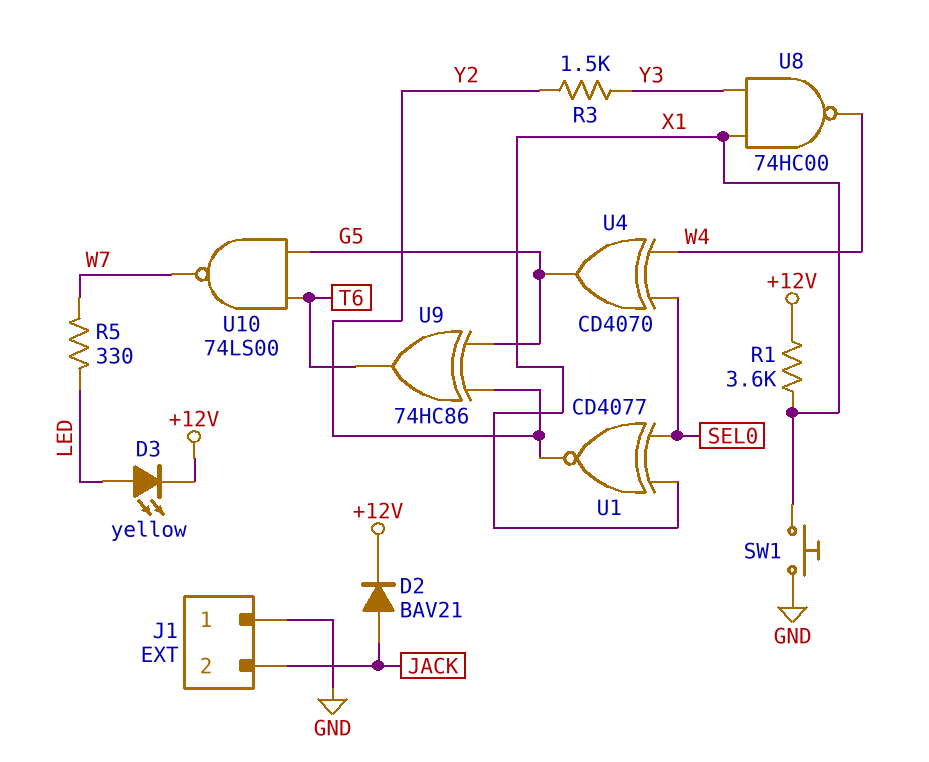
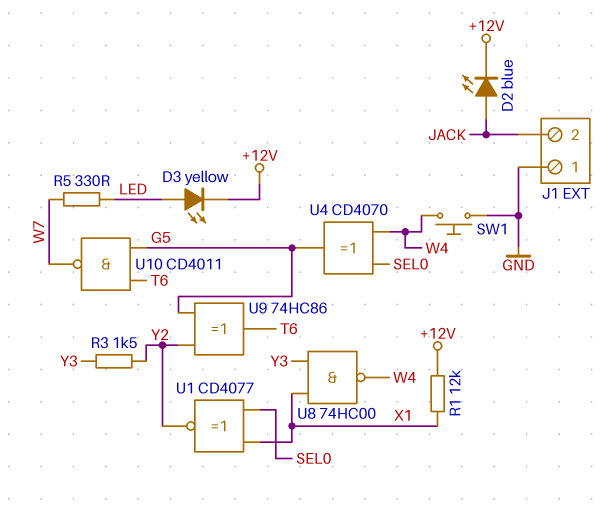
D2: diode BAV21 (A JACK, K +12V) -> LED blue (A JACK, K +12V)
R1: 3.6k (+12V, X1) -> 12k (+12V, X1)
SW1: button (GND, X1) -> button (GND, W4)
U10: NAND 74LS00 (in G5, in T6, out W7) -> NAND CD4011 (in G5, in T6, out W7)

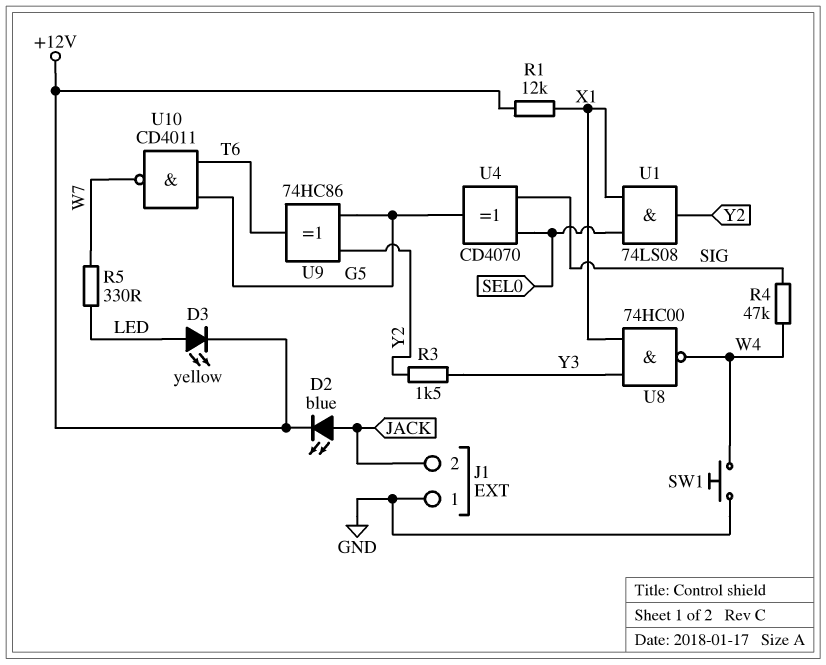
R4: none -> 47k (SIG, W4)
U1: XNOR CD4077 (in SEL0, in X1, out Y2) -> AND 74LS08 (in SEL0, in X1, out Y2)
U4: XOR CD4070 (in SEL0, in W4, out G5) -> XOR CD4070 (in SEL0, in SIG, out G5)

